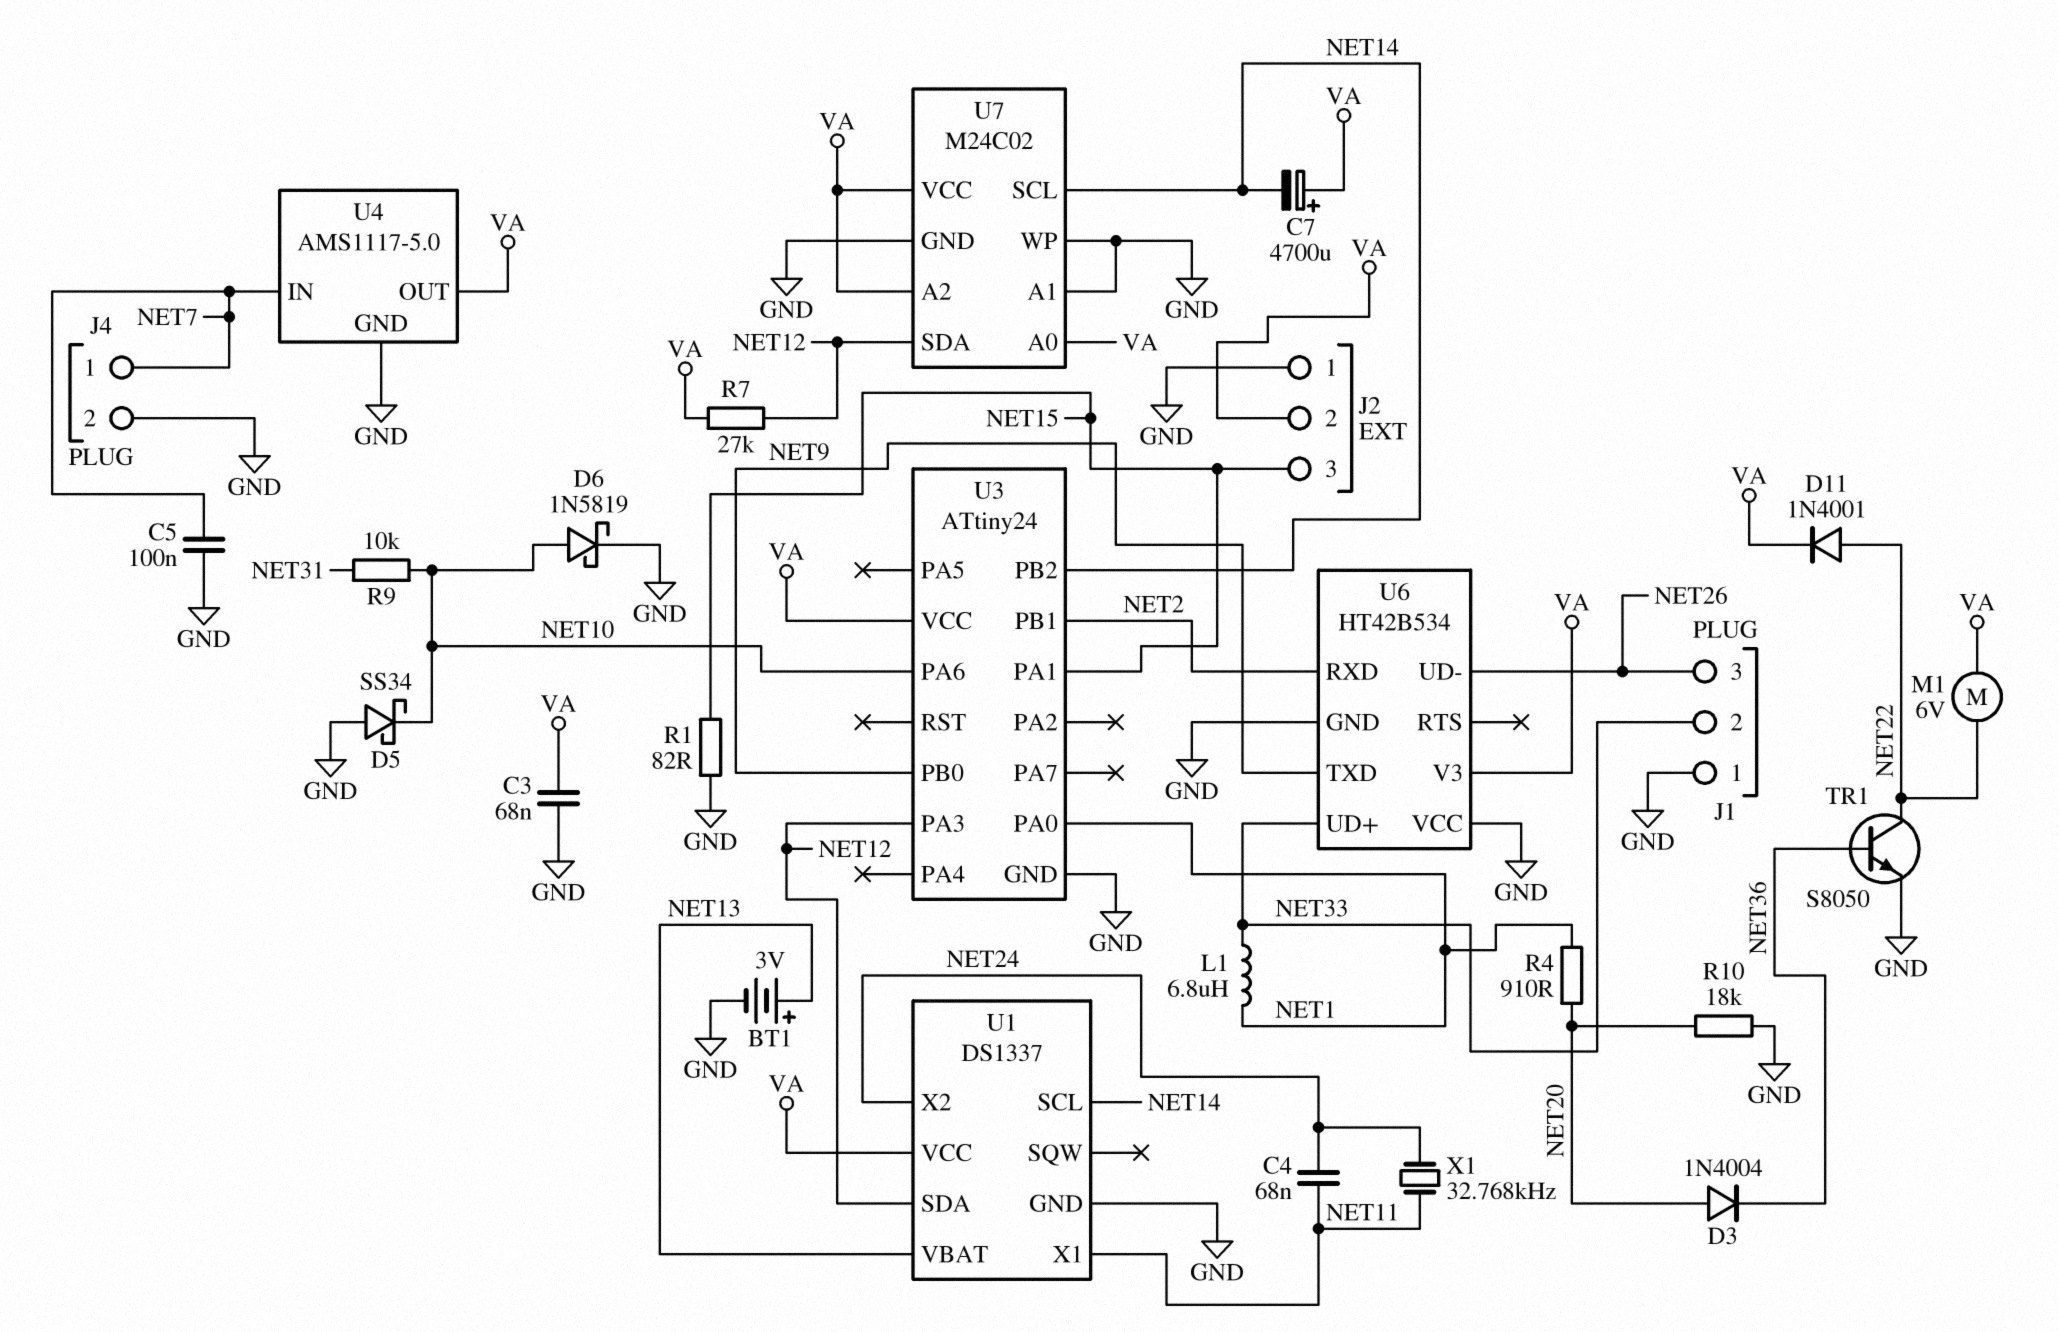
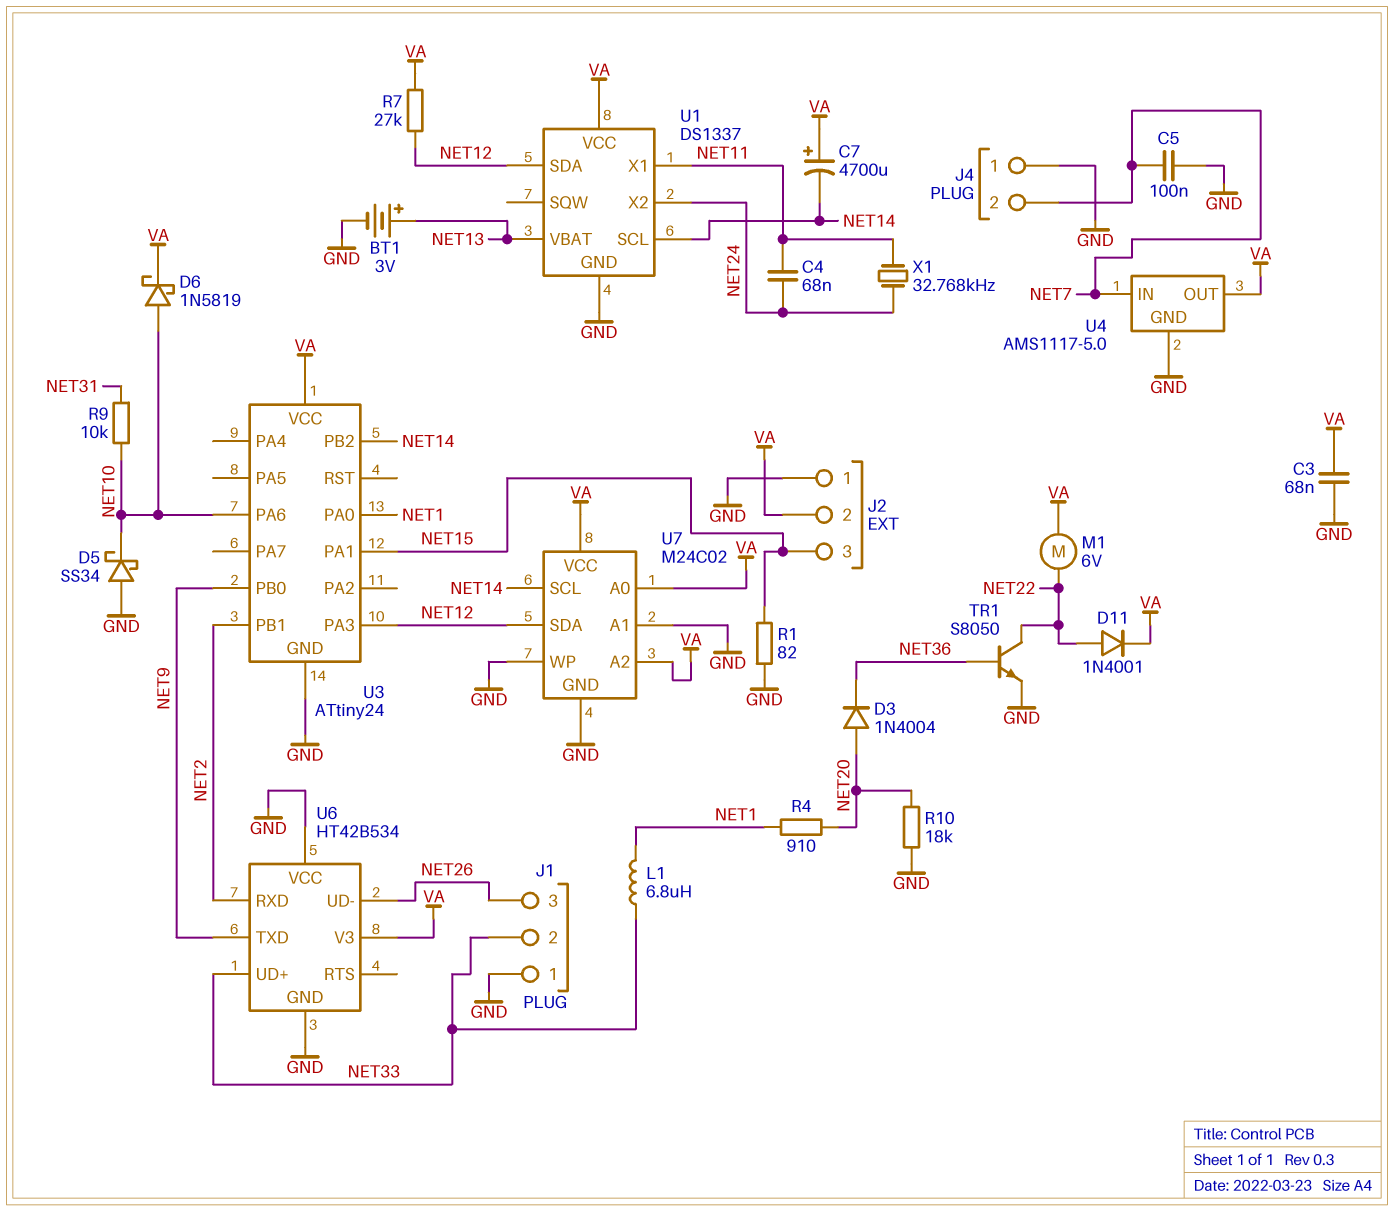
D6: schottky 1N5819 (A NET10, K GND) -> schottky 1N5819 (A NET10, K VA)
J4 pin 1: NET7 -> GND
J4 pin 2: GND -> NET7

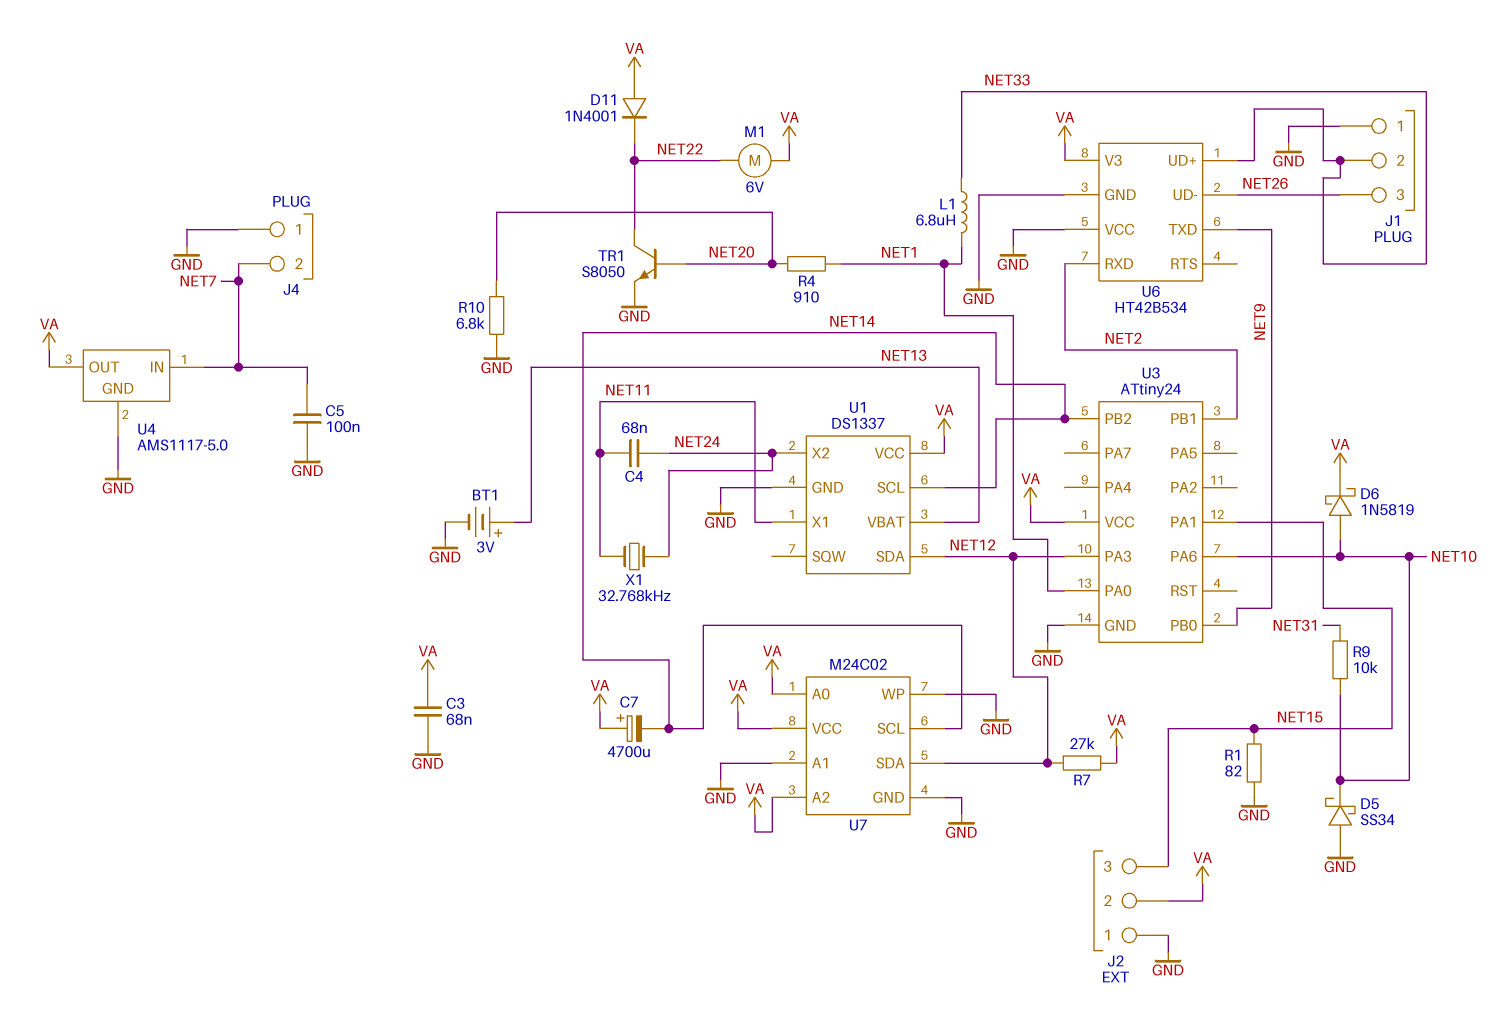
D3: diode 1N4004 (A NET20, K NET36) -> none
D11: diode 1N4001 (A NET22, K VA) -> diode 1N4001 (A VA, K NET22)
R10: 18k (GND, NET20) -> 6.8k (GND, NET20)
TR1: NPN S8050 (B NET36, C NET22, E GND) -> NPN S8050 (B NET20, C NET22, E GND)

